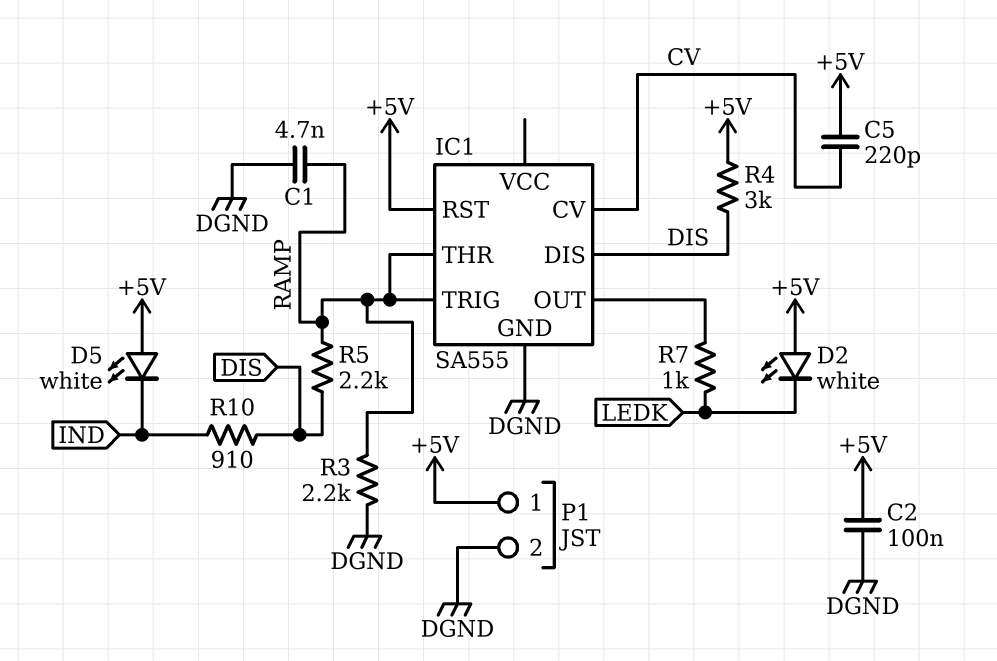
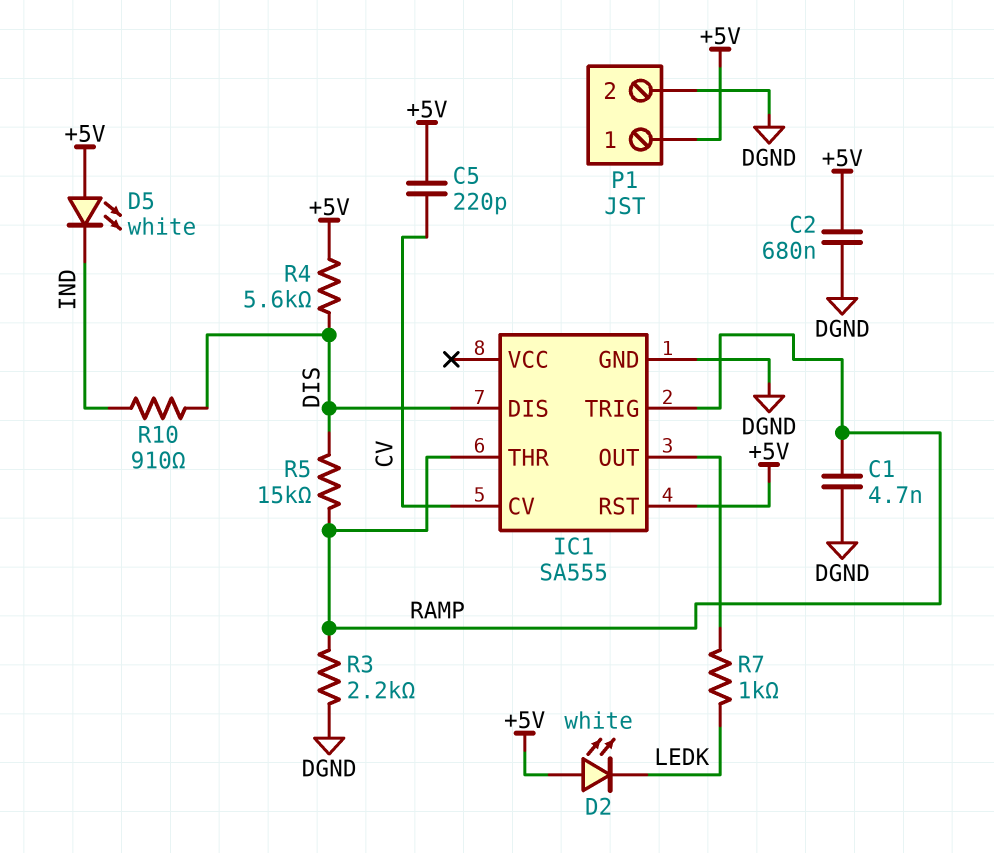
C2: 100nF (+5V, DGND) -> 680nF (+5V, DGND)
R4: 3k (+5V, DIS) -> 5.6k (+5V, DIS)
R5: 2.2k (DIS, RAMP) -> 15k (DIS, RAMP)

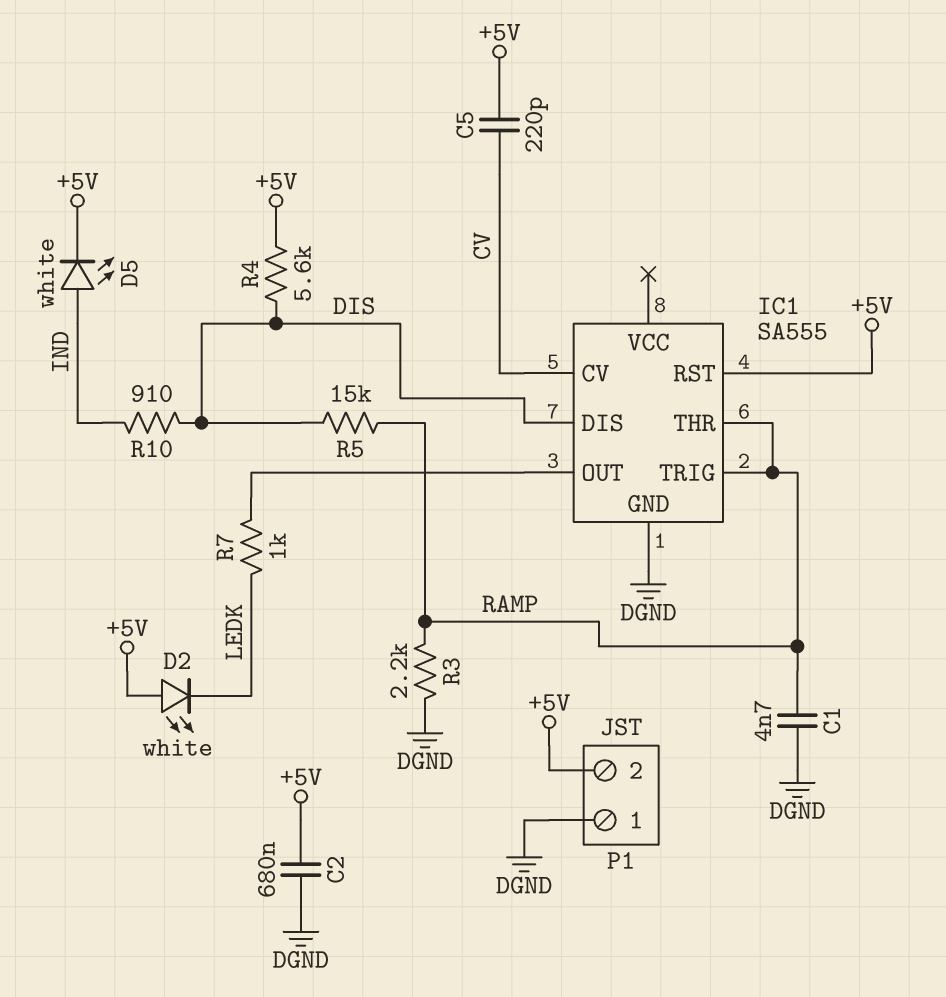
D5: LED white (A +5V, K IND) -> LED white (A IND, K +5V)
P1 pin 1: +5V -> DGND
P1 pin 2: DGND -> +5V

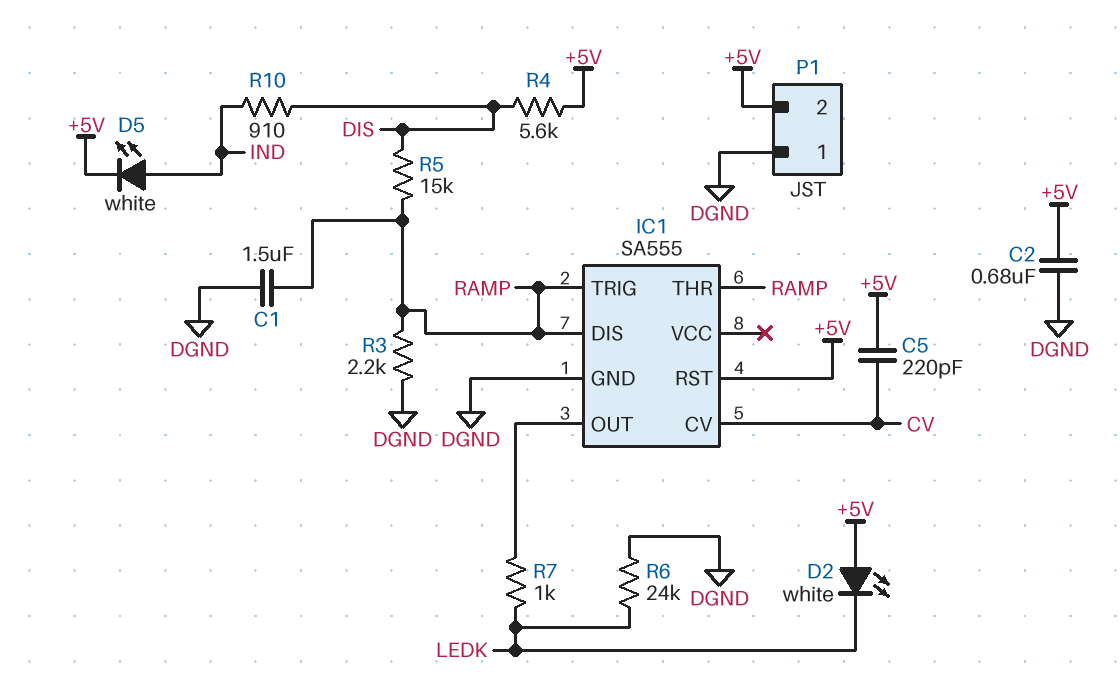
C1: 4.7nF (DGND, RAMP) -> 1.5uF (DGND, RAMP)
IC1 pin DIS: DIS -> RAMP
R6: none -> 24k (DGND, LEDK)

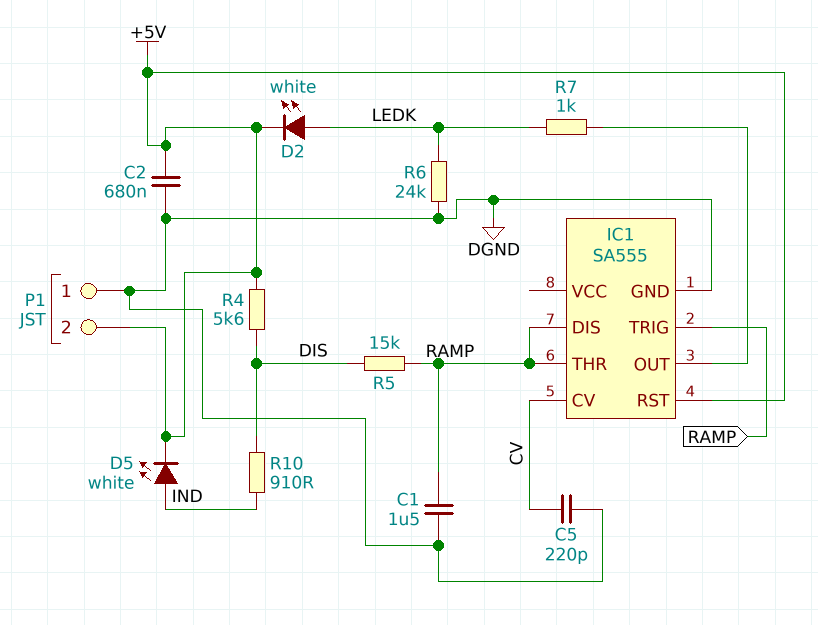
C5: 220pF (+5V, CV) -> 220pF (CV, DGND)
D2: LED white (A +5V, K LEDK) -> LED white (A LEDK, K +5V)
R3: 2.2k (DGND, RAMP) -> none

